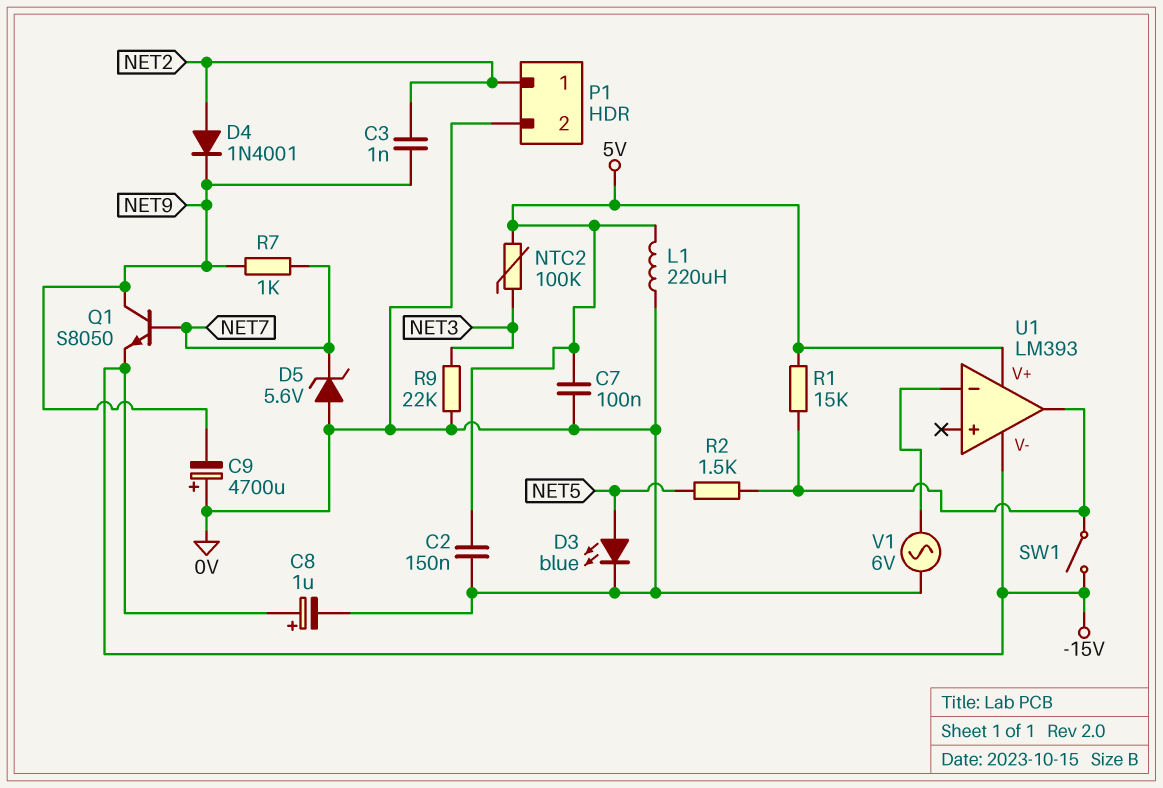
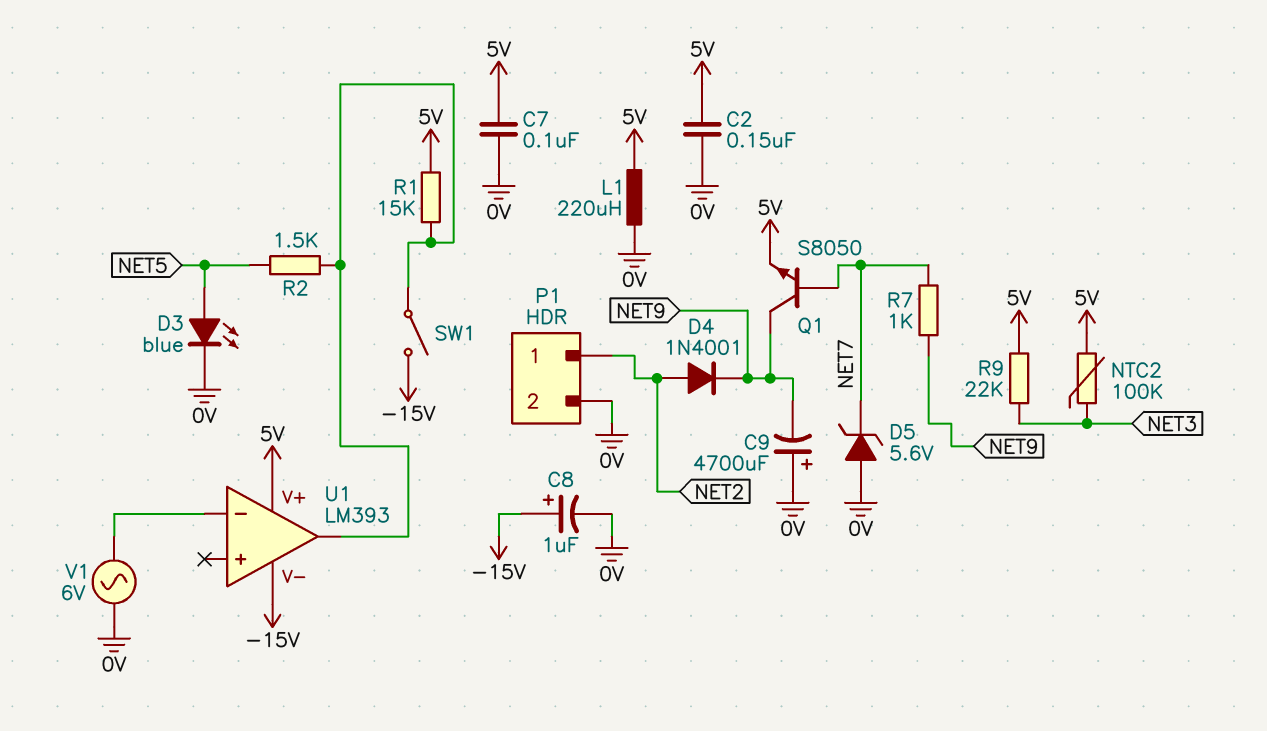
C3: 1nF (NET2, NET9) -> none
Q1: NPN S8050 (B NET7, C NET9, E -15V) -> NPN S8050 (B NET7, C NET9, E 5V)
R9: 22k (0V, NET3) -> 22k (5V, NET3)

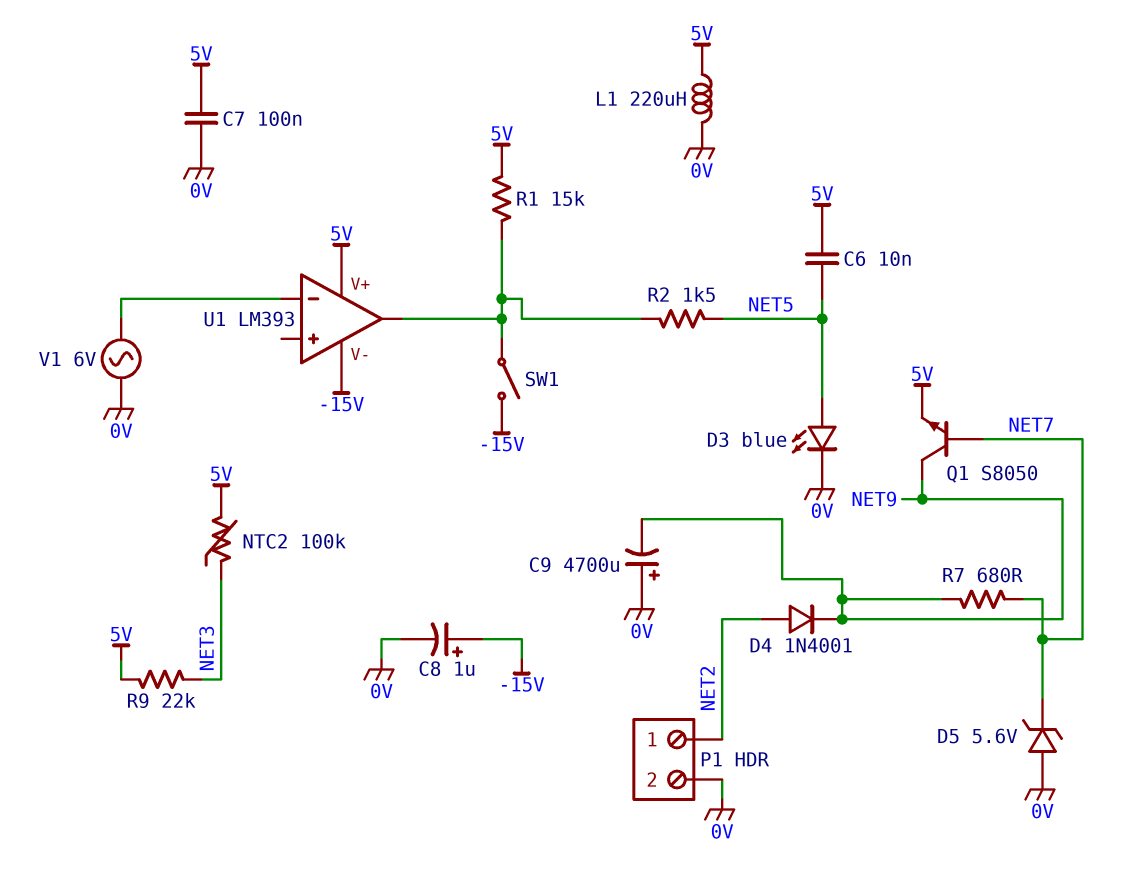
C2: 150nF (0V, 5V) -> none
C6: none -> 10nF (5V, NET5)
R7: 1k (NET7, NET9) -> 680 (NET7, NET9)

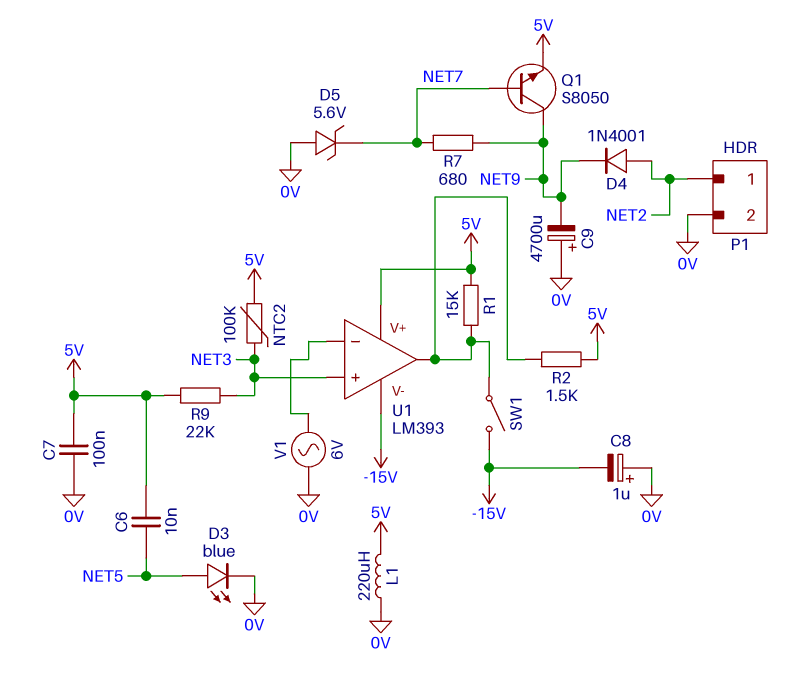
C8: 1uF (plus -15V, minus 0V) -> 1uF (plus 0V, minus -15V)
R2: 1.5k (NET5, U1/out) -> 1.5k (5V, U1/out)
U1 pin in+: none -> NET3

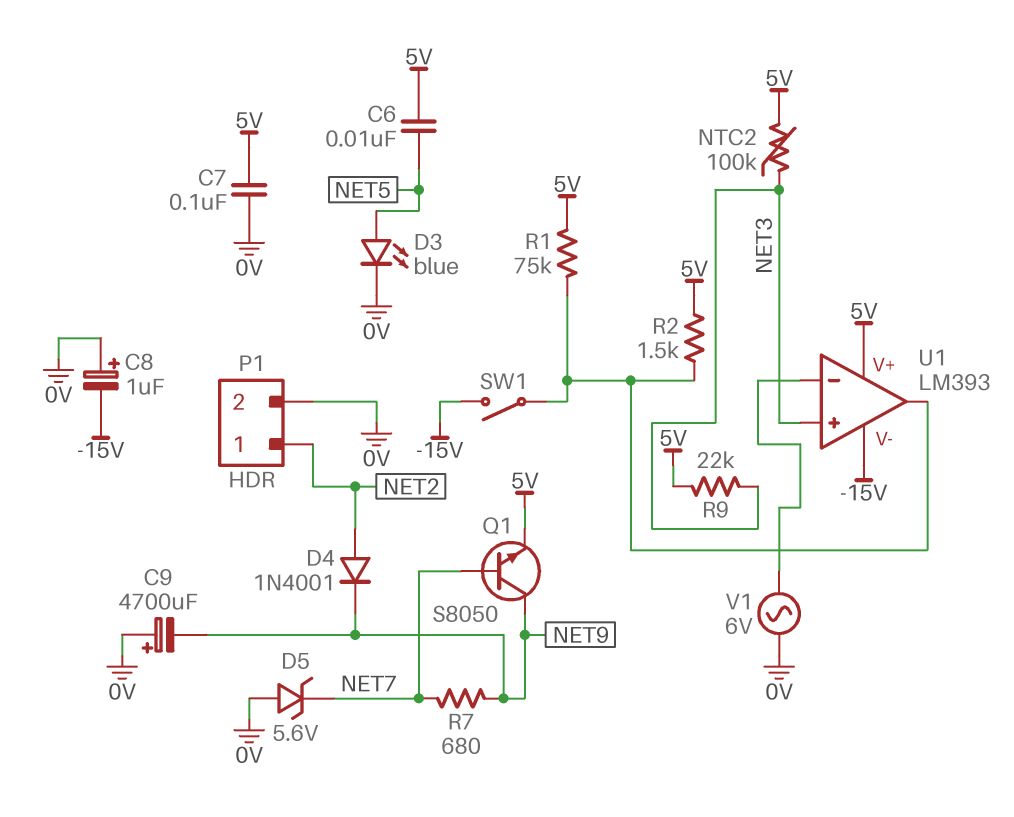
L1: 220uH (0V, 5V) -> none
R1: 15k (5V, U1/out) -> 75k (5V, U1/out)

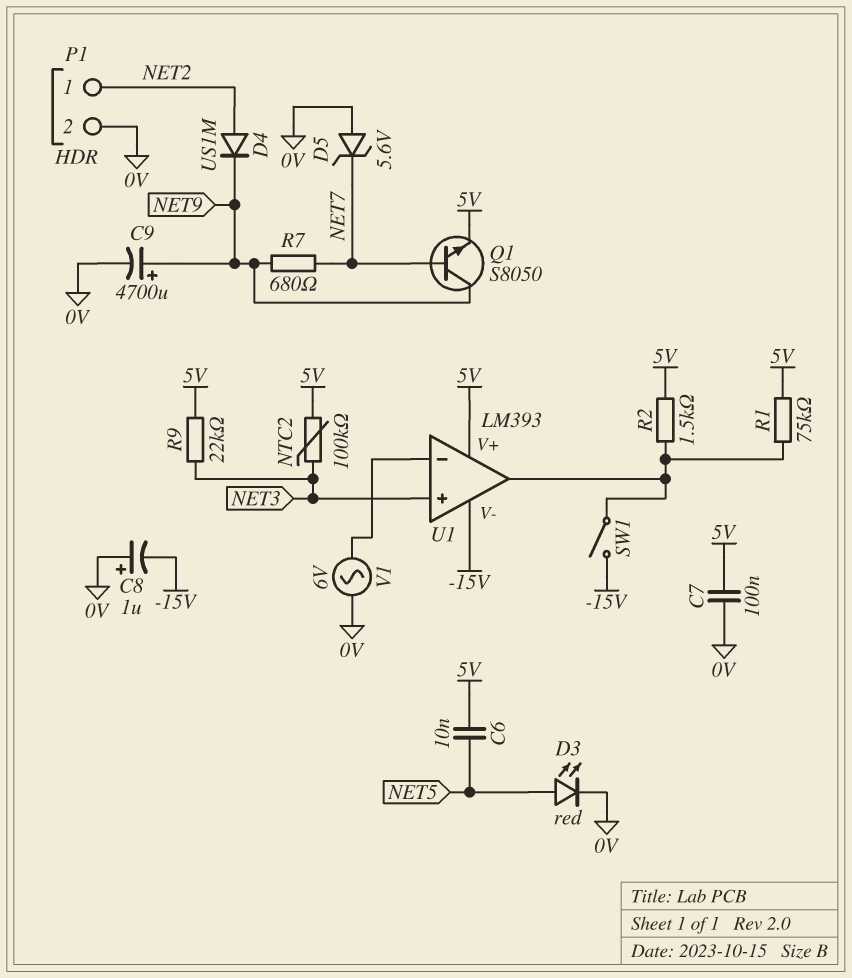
C9: 4700uF (plus 0V, minus NET9) -> 4700uF (plus NET9, minus 0V)
D3: LED blue (A NET5, K 0V) -> LED red (A NET5, K 0V)
D4: diode 1N4001 (A NET2, K NET9) -> diode US1M (A NET2, K NET9)

